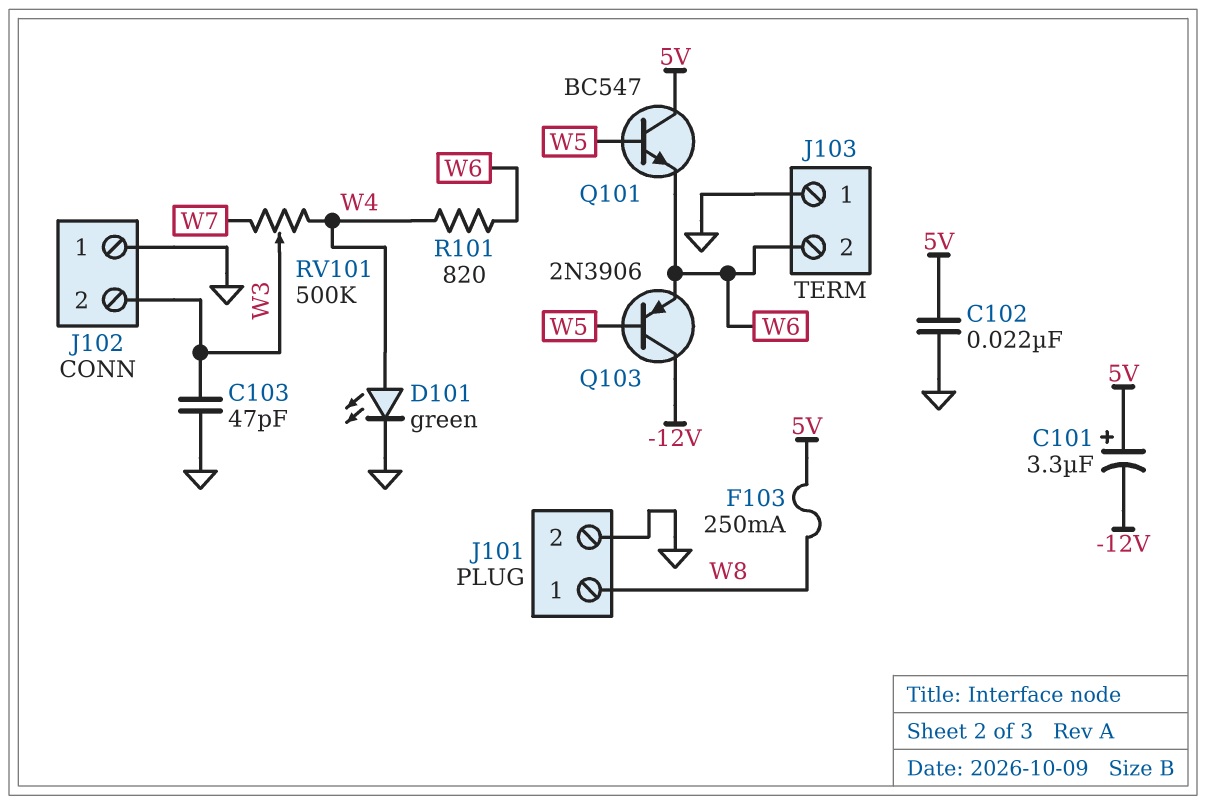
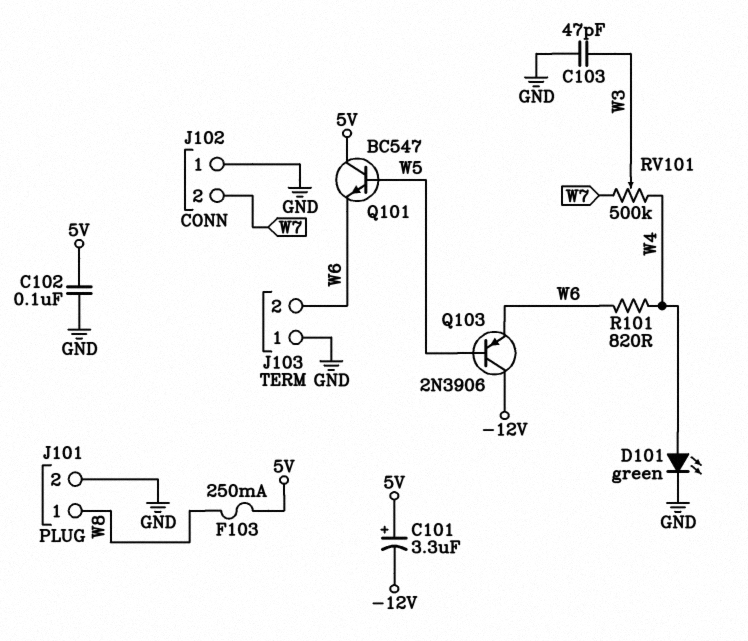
C102: 22nF (5V, GND) -> 100nF (5V, GND)
J102 pin 2: W3 -> W7

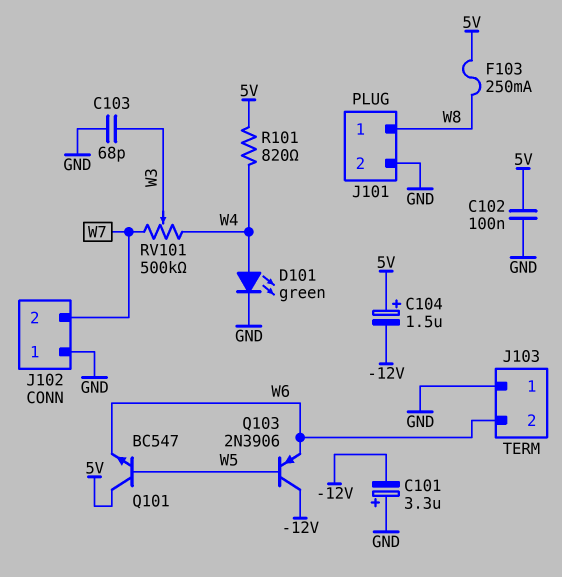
C101: 3.3uF (plus 5V, minus -12V) -> 3.3uF (plus GND, minus -12V)
C103: 47pF (GND, W3) -> 68pF (GND, W3)
C104: none -> 1.5uF (plus 5V, minus -12V)
R101: 820 (W4, W6) -> 820 (5V, W4)

